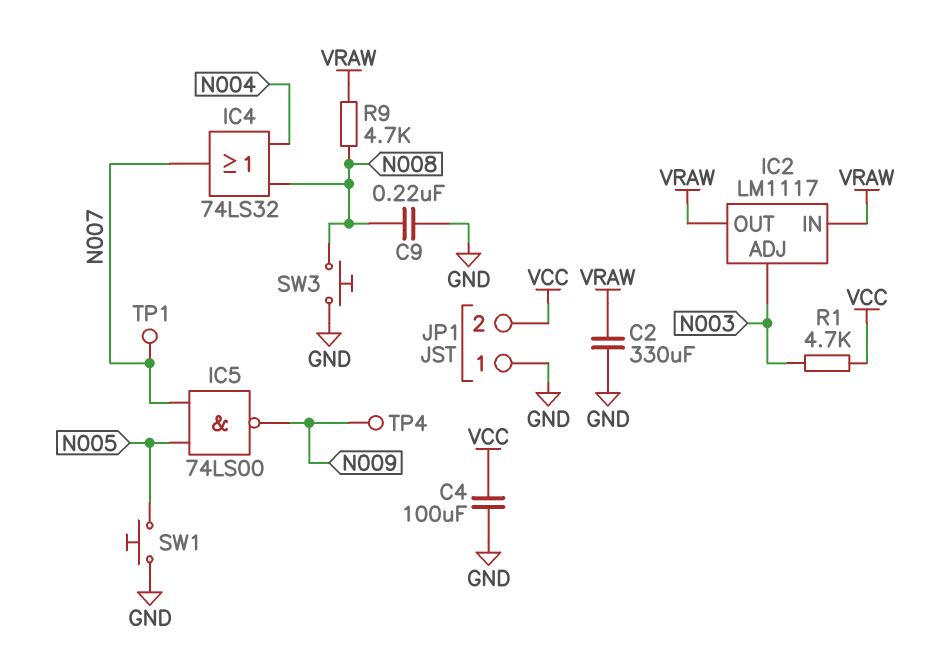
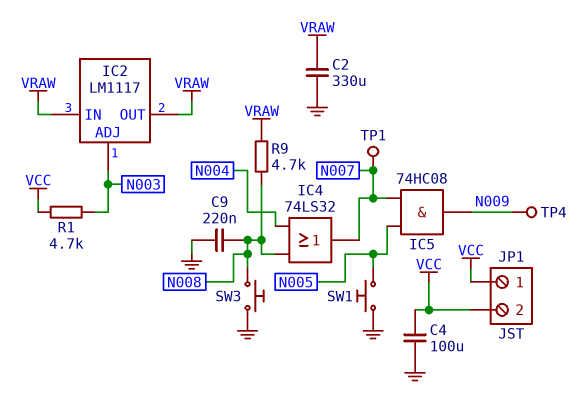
IC5: NAND 74LS00 (in N005, in N007, out N009) -> AND 74HC08 (in N005, in N007, out N009)
JP1 pin 1: GND -> VCC

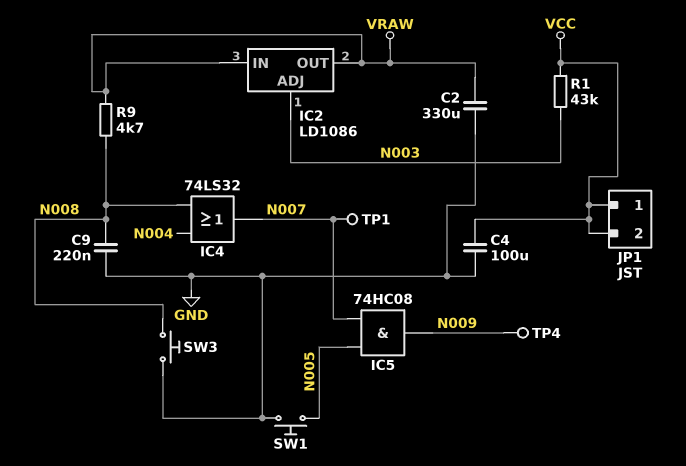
IC2: LM1117 -> LD1086
R1: 4.7k (N003, VCC) -> 43k (N003, VCC)

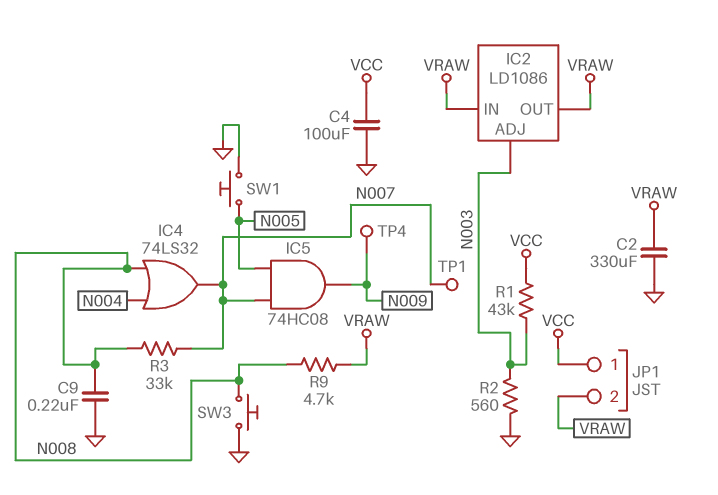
JP1 pin 2: VCC -> VRAW
R2: none -> 560 (GND, N003)
R3: none -> 33k (N007, N008)

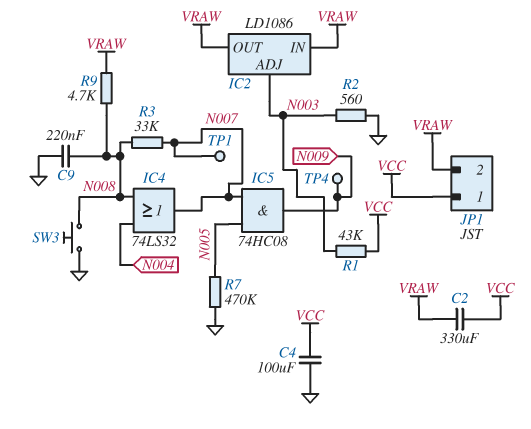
C2: 330uF (GND, VRAW) -> 330uF (VCC, VRAW)
R7: none -> 470k (GND, N005)
SW1: button (GND, N005) -> none

